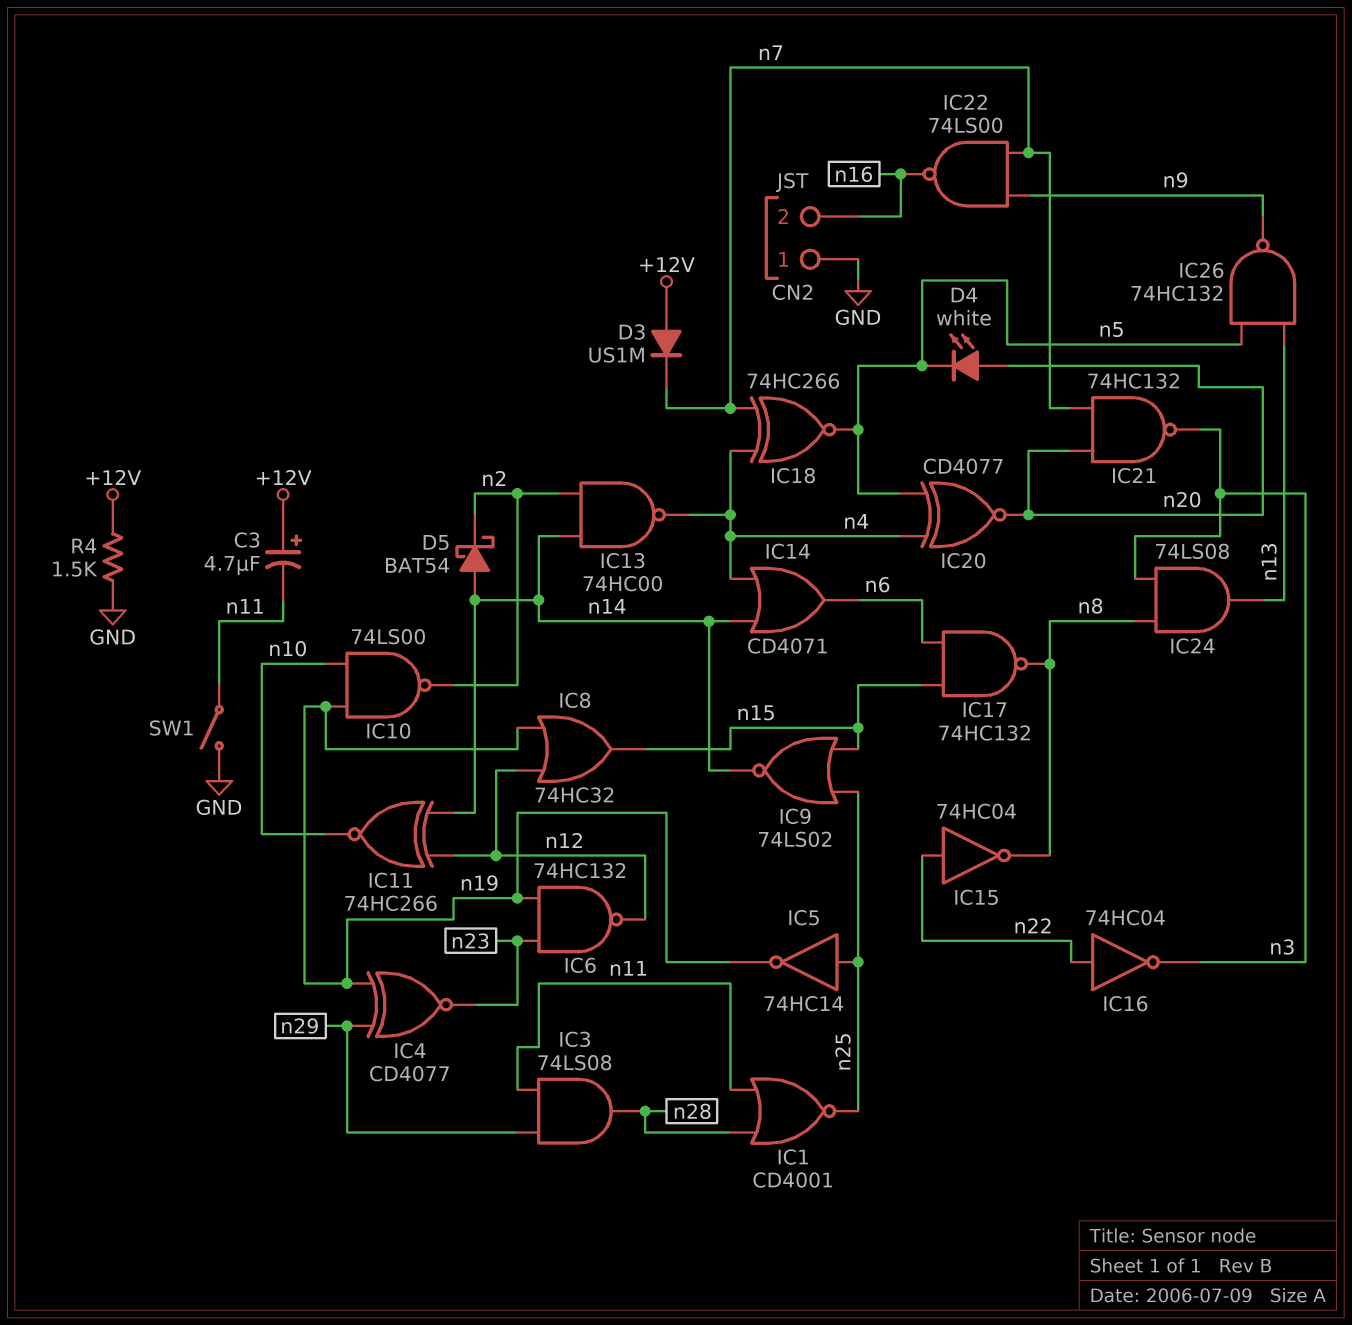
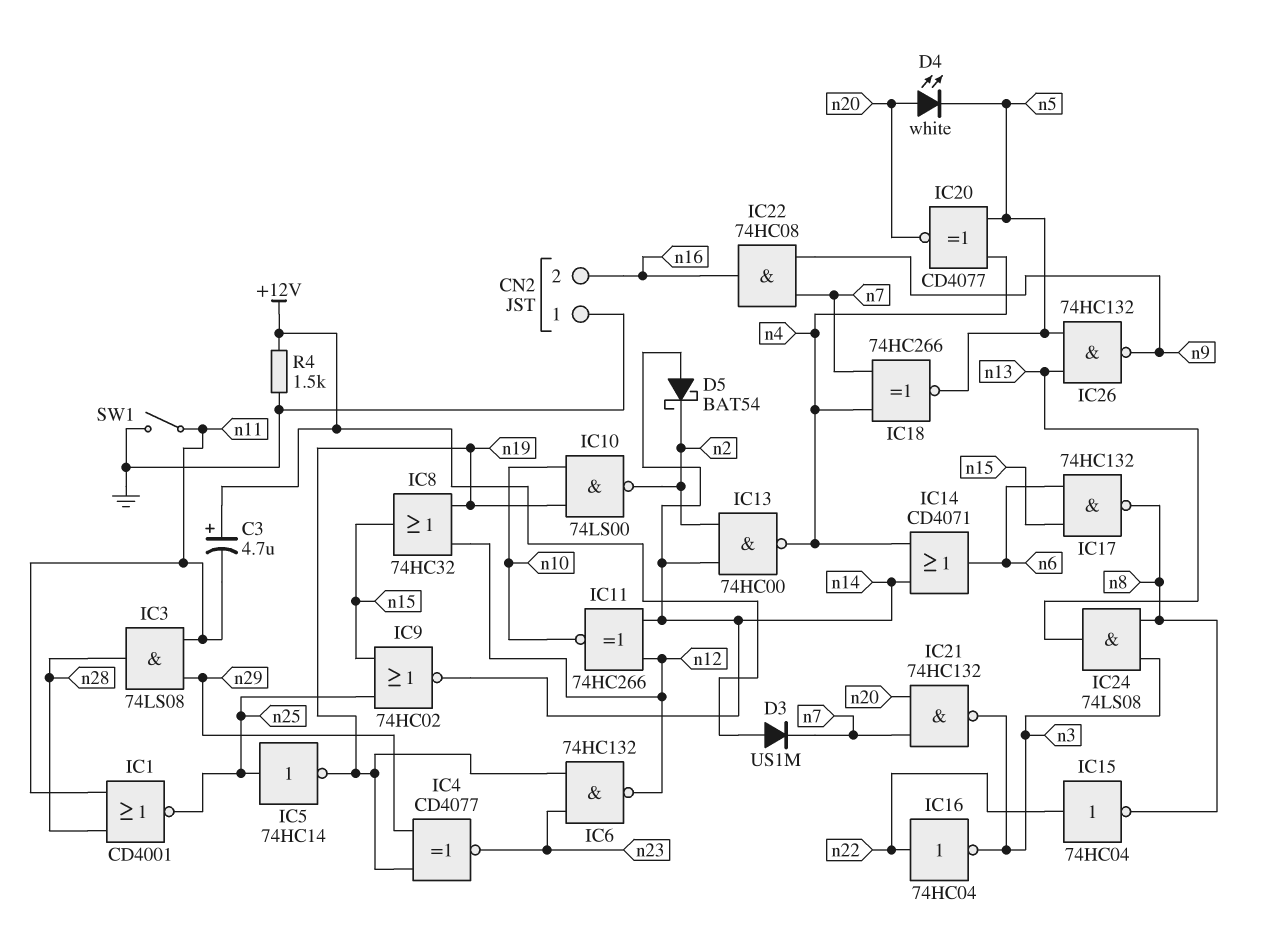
IC9: NOR 74LS02 (in n15, in n25, out n14) -> NOR 74HC02 (in n15, in n25, out n14)
IC22: NAND 74LS00 (in n7, in n9, out n16) -> AND 74HC08 (in n7, in n9, out n16)

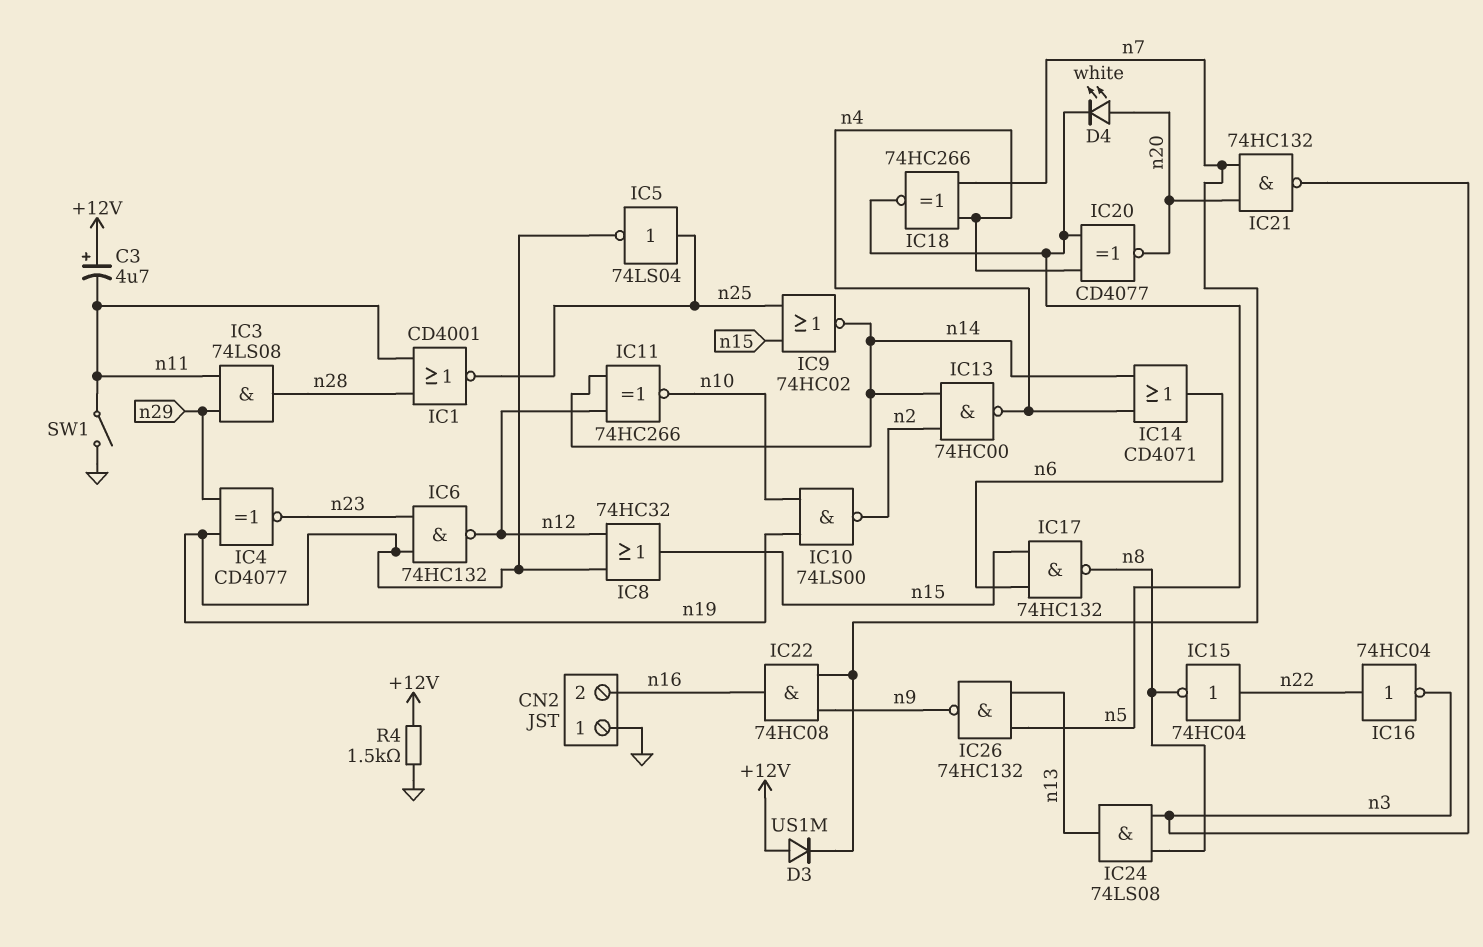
D5: schottky BAT54 (A n14, K n2) -> none
IC5: NOT 74HC14 (in n25, out n19) -> NOT 74LS04 (in n25, out n19)

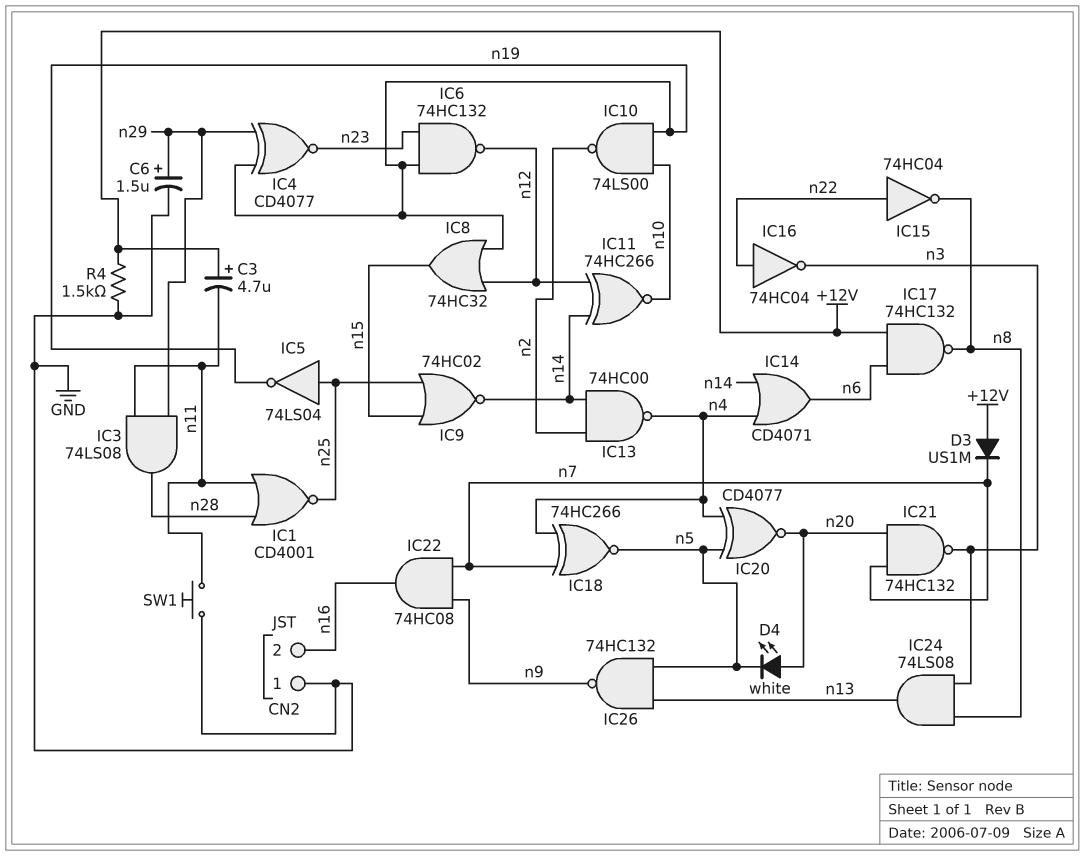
C6: none -> 1.5uF (plus n29, minus GND)
IC17: NAND 74HC132 (in n6, in n15, out n8) -> NAND 74HC132 (in +12V, in n6, out n8)
SW1: switch (GND, n11) -> button (GND, n11)

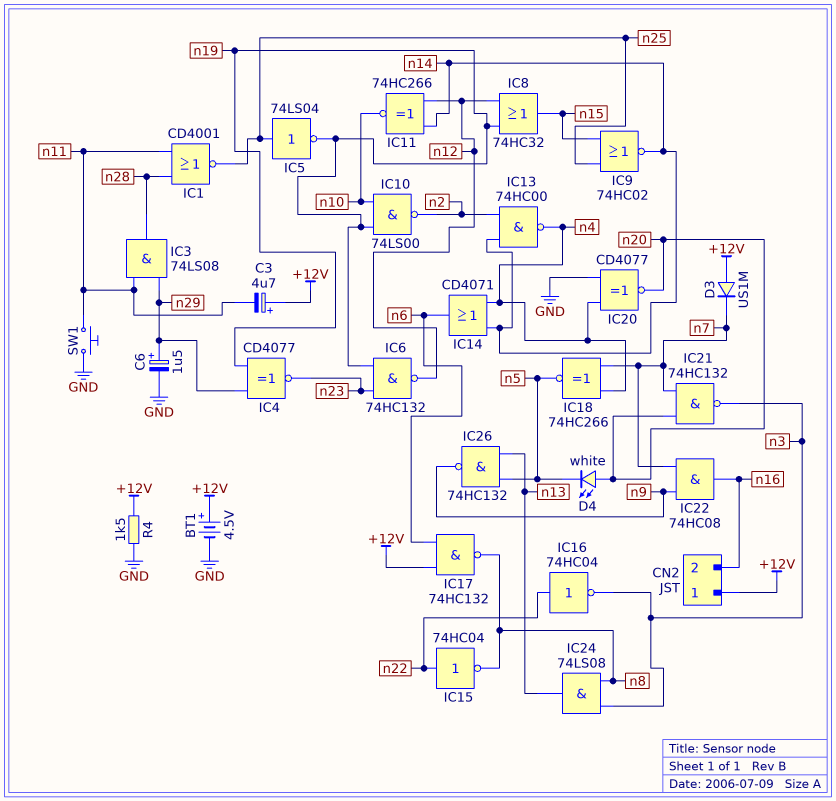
BT1: none -> 4.5V (plus +12V, minus GND)
CN2 pin 1: GND -> +12V
IC20: XNOR CD4077 (in n4, in n5, out n20) -> XNOR CD4077 (in GND, in n4, out n20)

